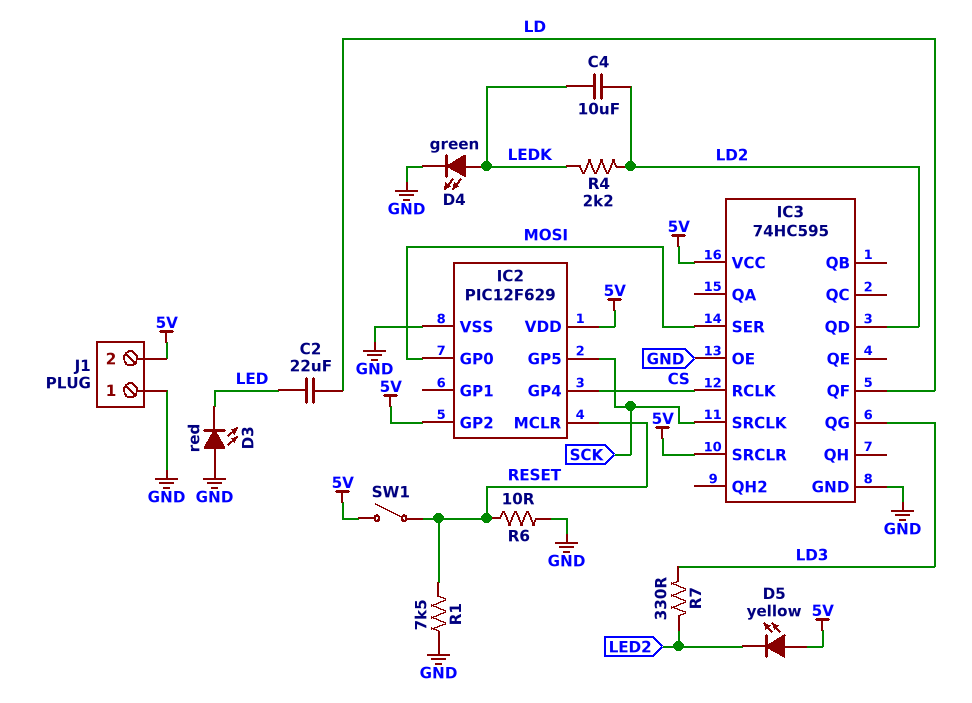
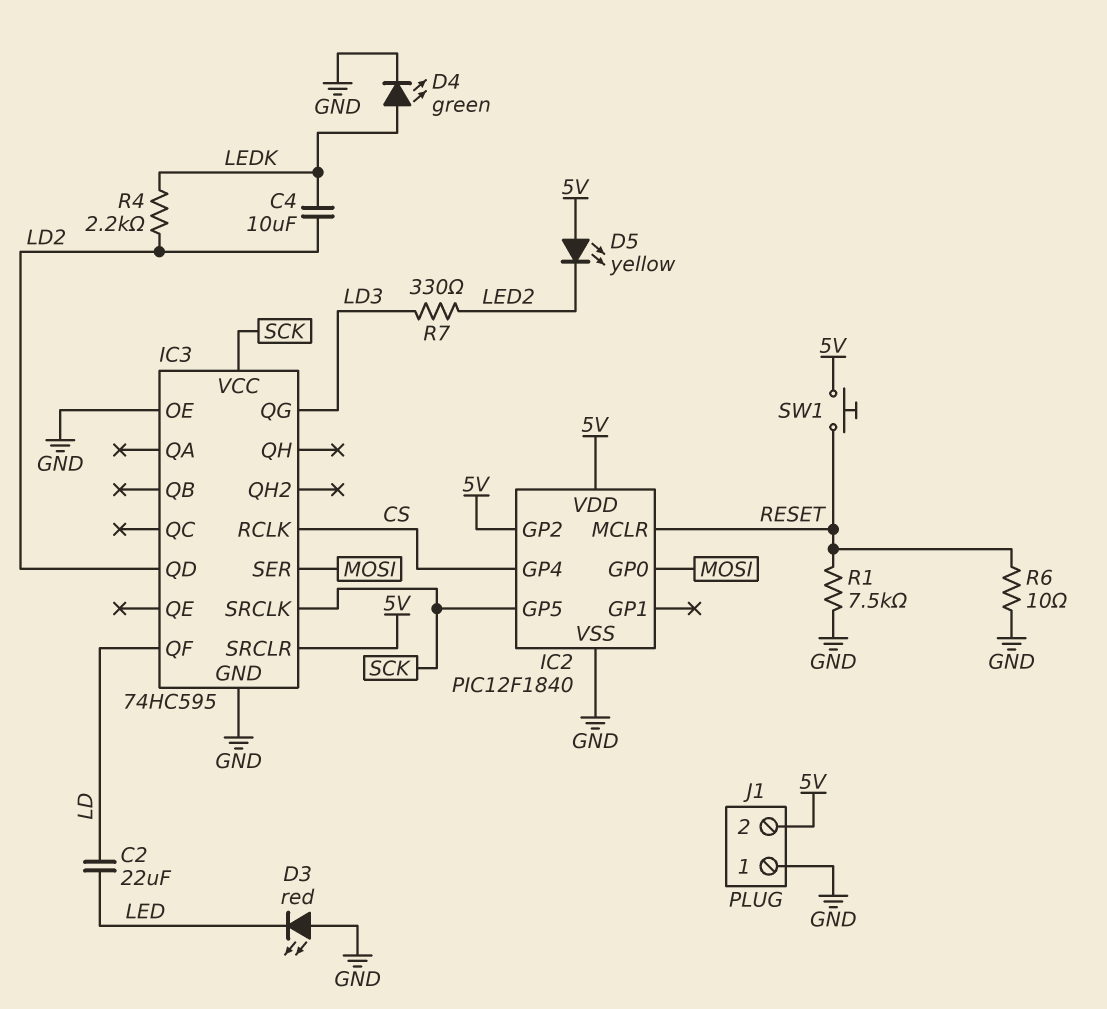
IC2: PIC12F629 -> PIC12F1840
IC3 pin VCC: 5V -> SCK
SW1: switch (5V, RESET) -> button (5V, RESET)

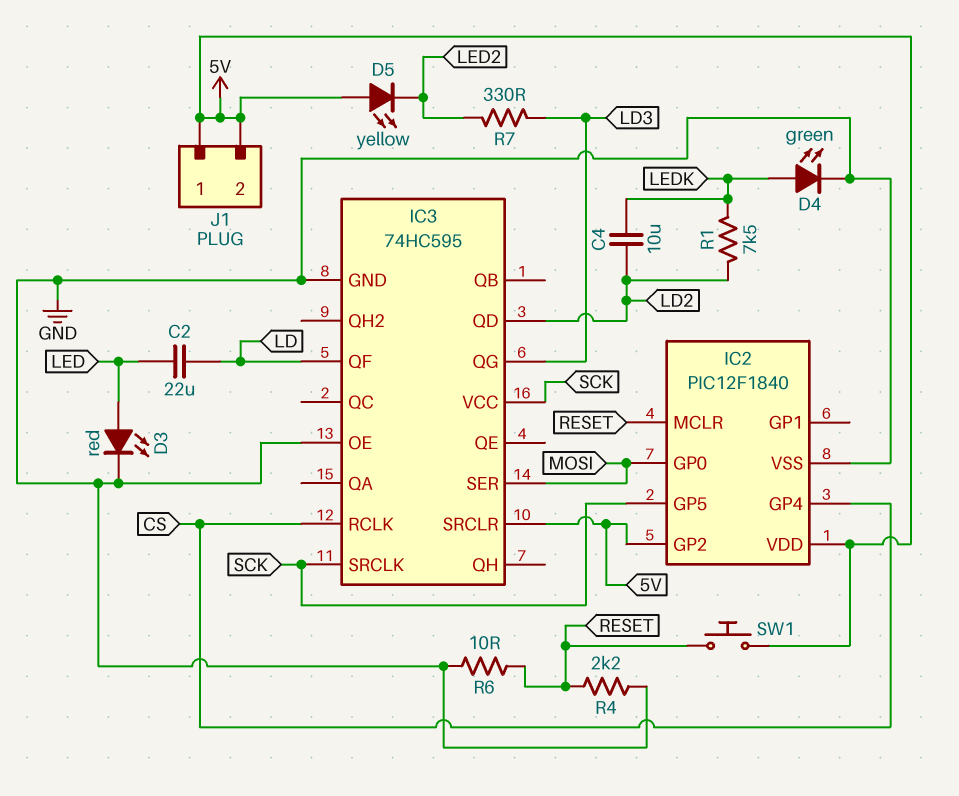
D3: LED red (A GND, K LED) -> LED red (A LED, K GND)
J1 pin 1: GND -> 5V
R1: 7.5k (GND, RESET) -> 7.5k (LD2, LEDK)
R4: 2.2k (LD2, LEDK) -> 2.2k (GND, RESET)

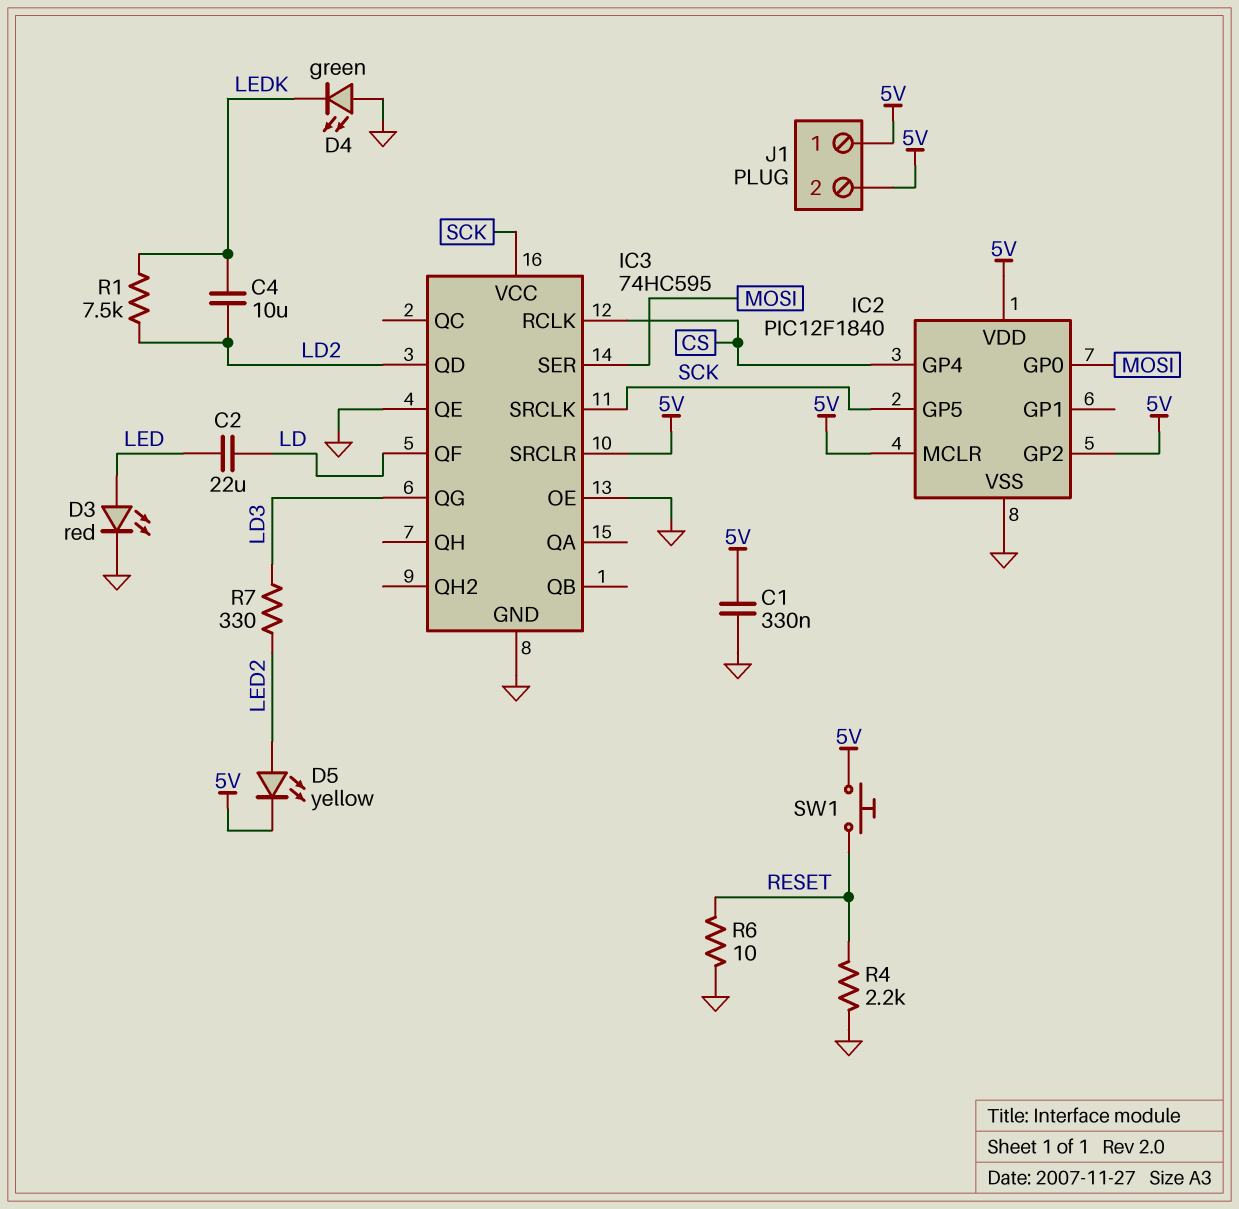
C1: none -> 330nF (5V, GND)
D4: LED green (A LEDK, K GND) -> LED green (A GND, K LEDK)
D5: LED yellow (A 5V, K LED2) -> LED yellow (A LED2, K 5V)
IC2 pin MCLR: RESET -> 5V
IC3 pin QE: none -> GND

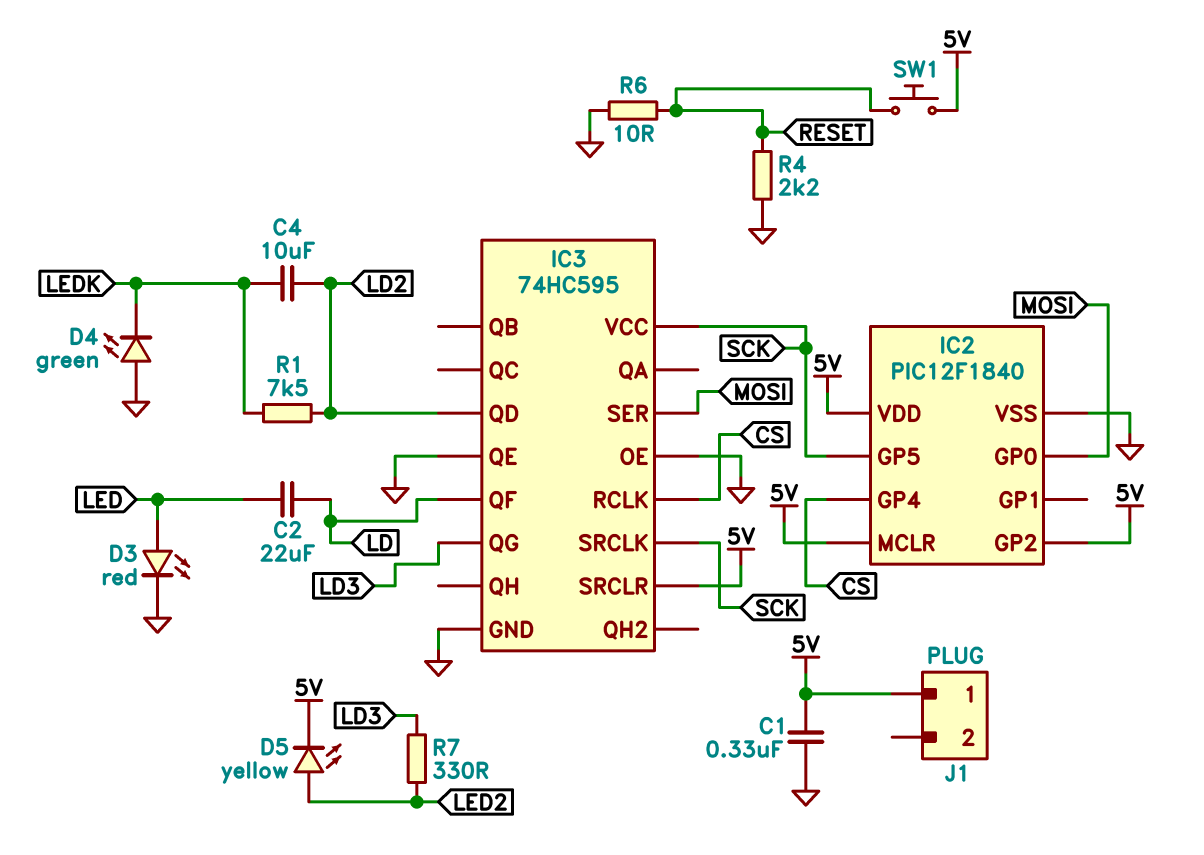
J1 pin 2: 5V -> none

